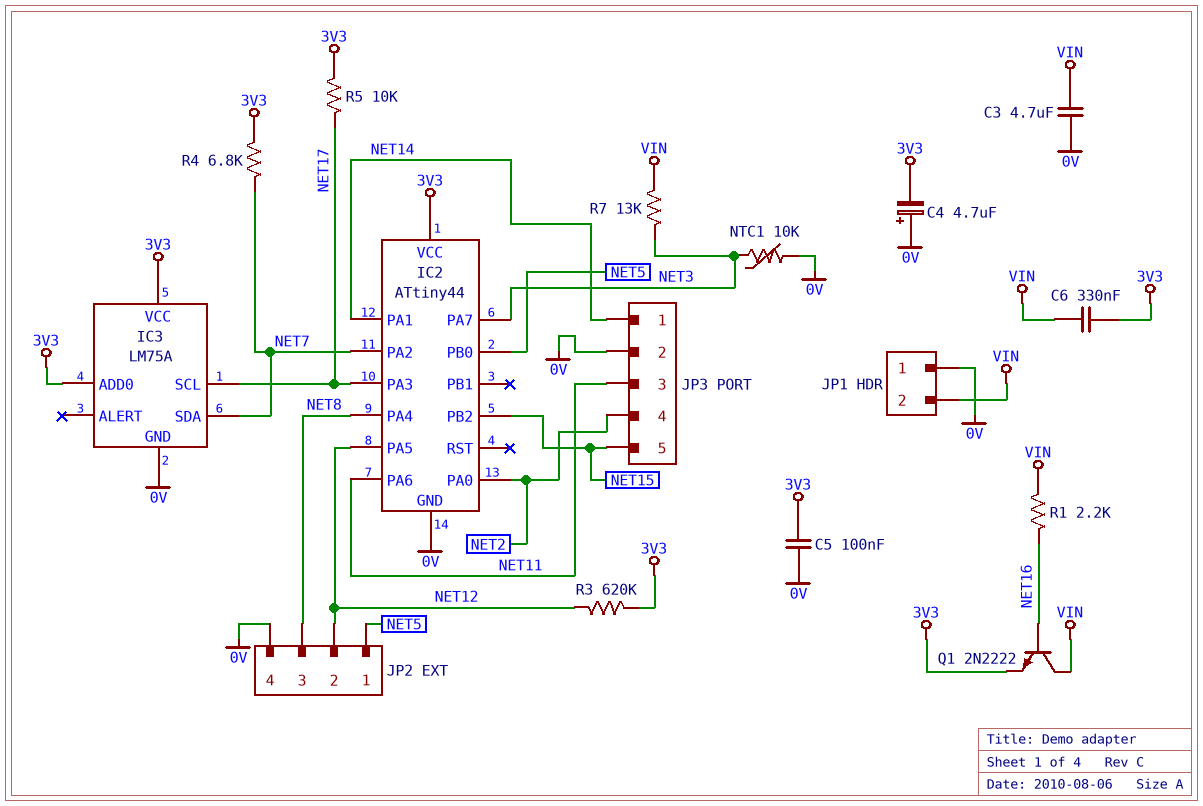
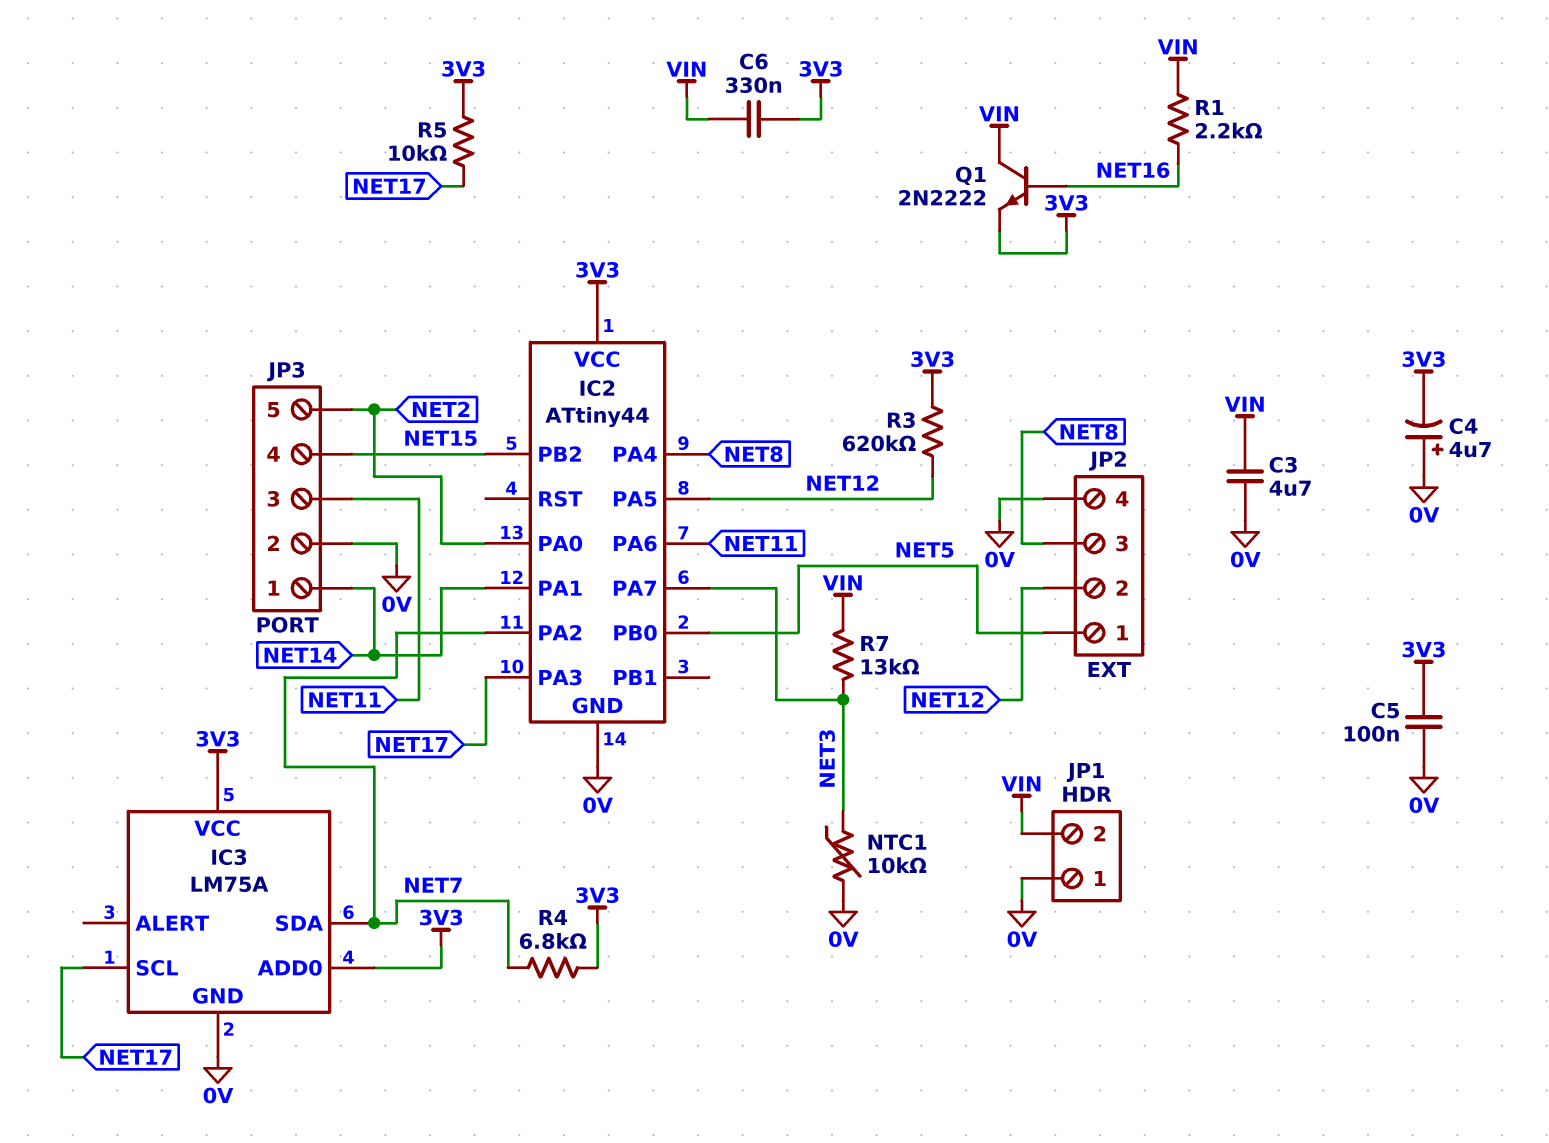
JP3 pin 4: NET2 -> NET15
JP3 pin 5: NET15 -> NET2

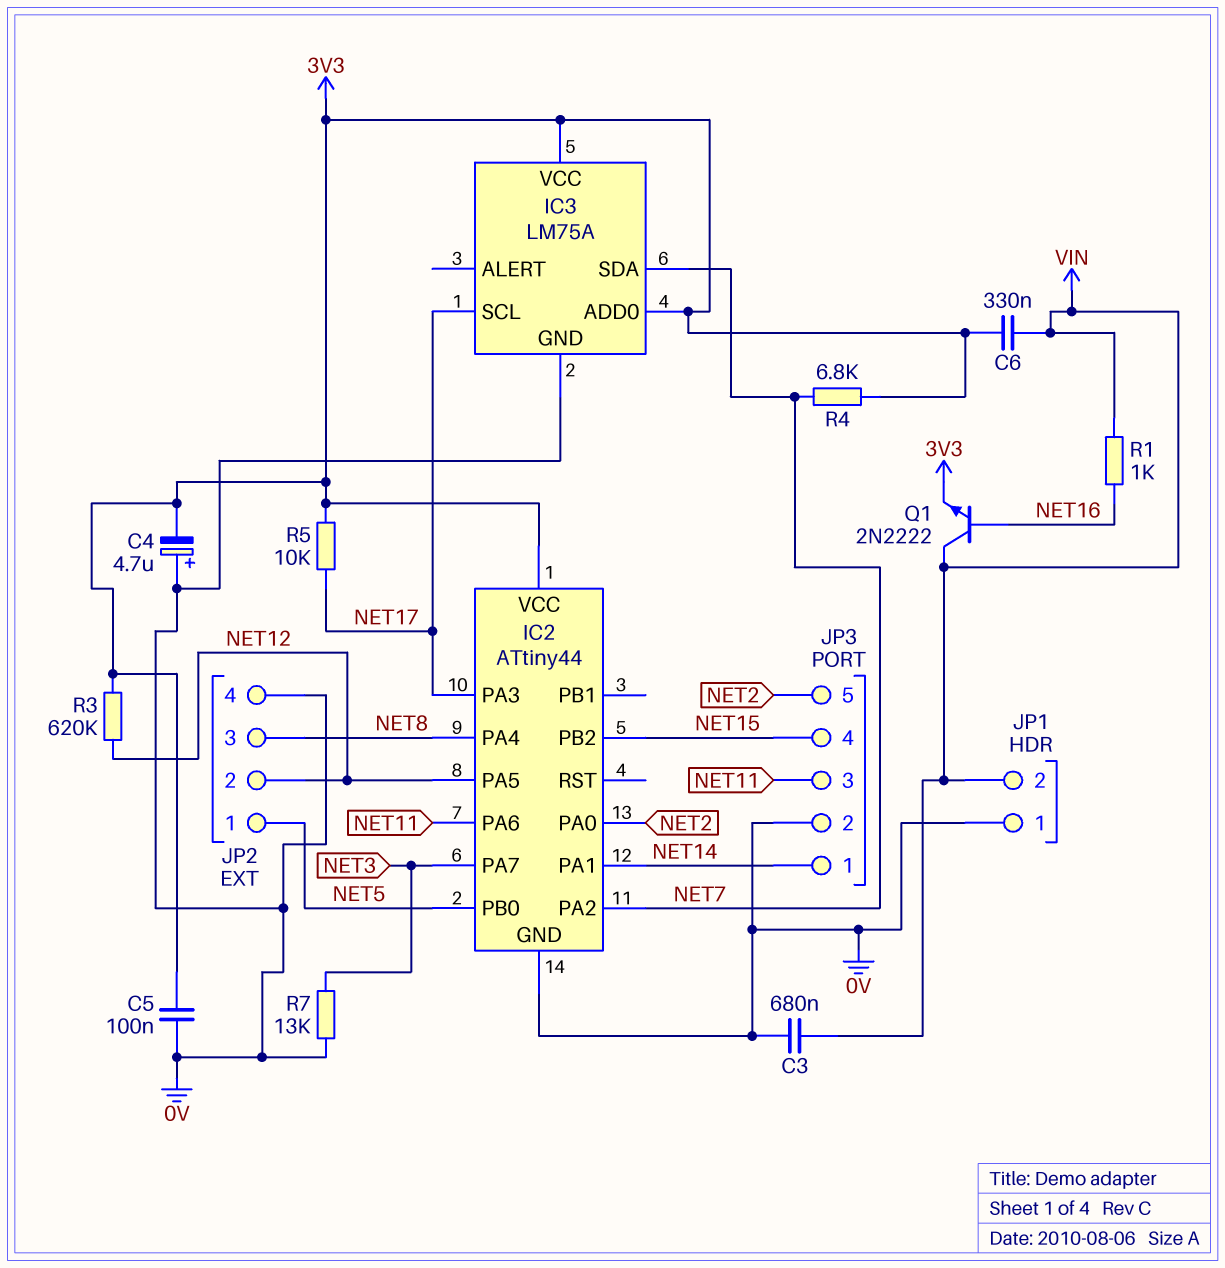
C3: 4.7uF (0V, VIN) -> 680nF (0V, VIN)
NTC1: 10k (0V, NET3) -> none
R1: 2.2k (NET16, VIN) -> 1k (NET16, VIN)
R7: 13k (NET3, VIN) -> 13k (0V, NET3)

